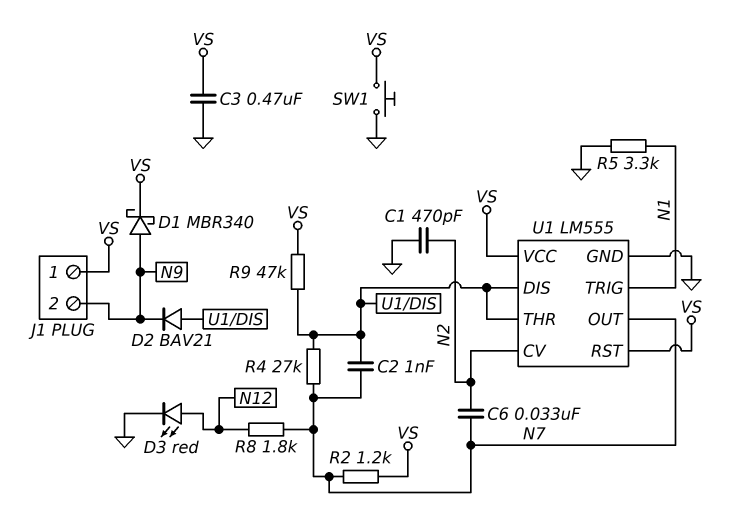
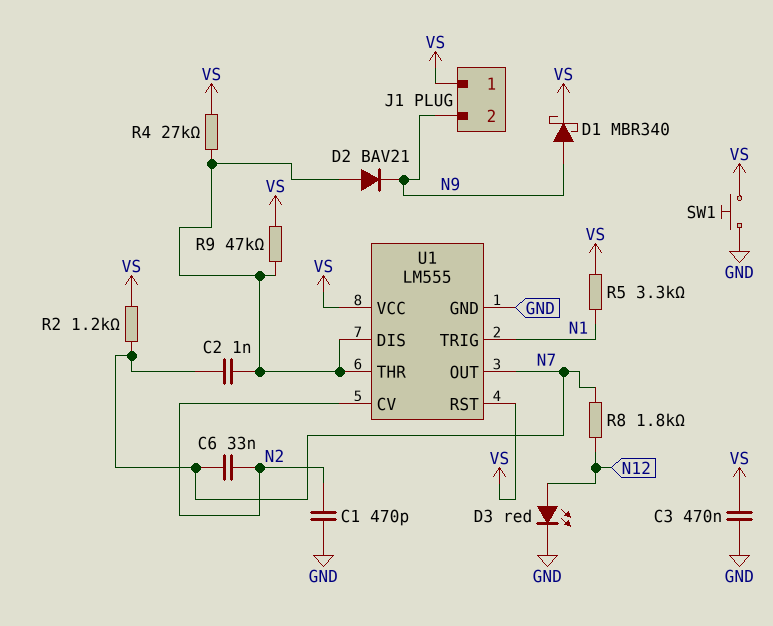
R4: 27k (N7, U1/DIS) -> 27k (U1/DIS, VS)
R5: 3.3k (GND, N1) -> 3.3k (N1, VS)

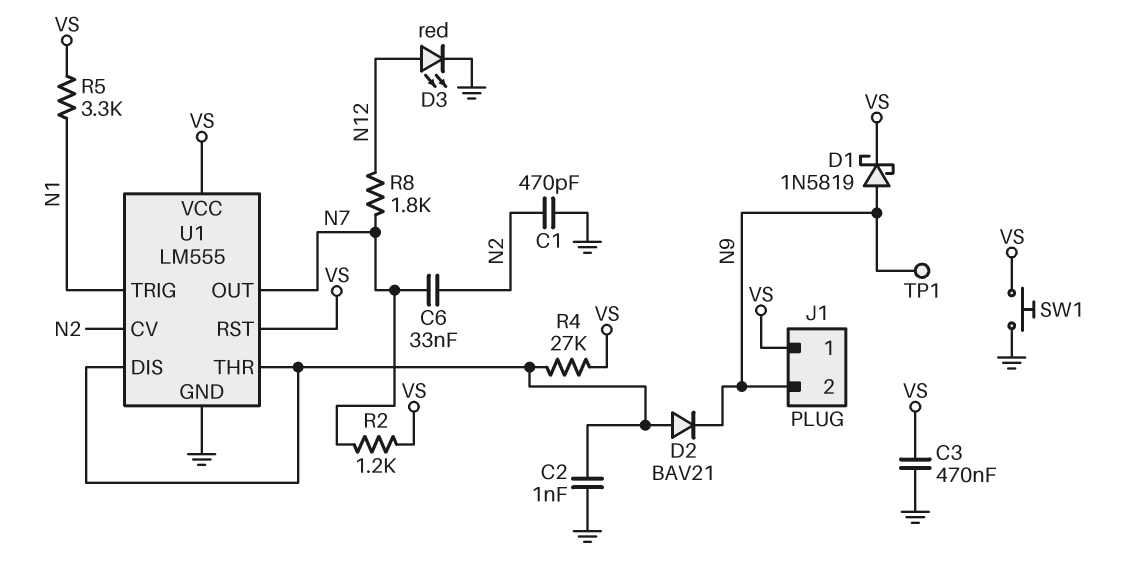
C2: 1nF (N7, U1/DIS) -> 1nF (GND, U1/DIS)
D1: schottky MBR340 (A N9, K VS) -> schottky 1N5819 (A N9, K VS)
R9: 47k (U1/DIS, VS) -> none
TP1: none -> test point (N9)

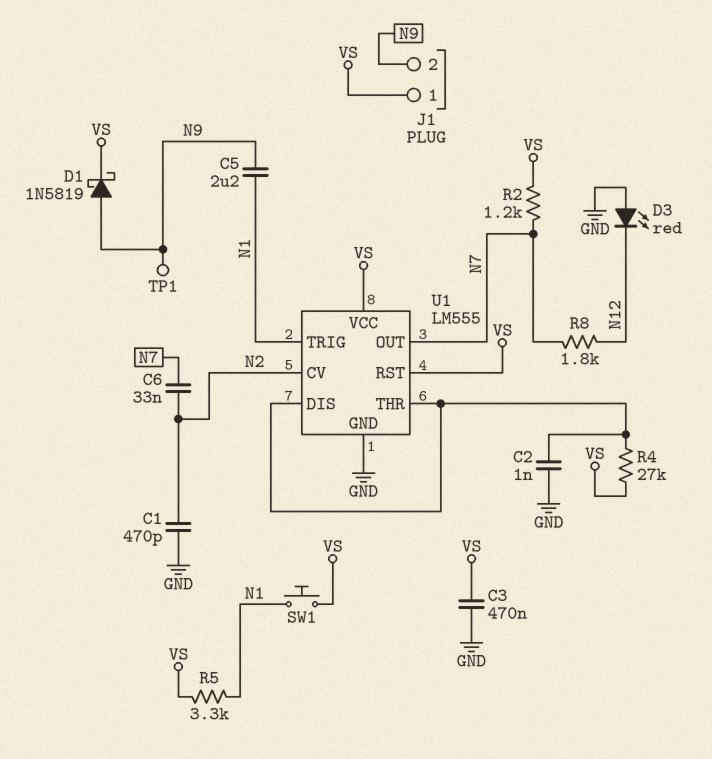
C5: none -> 2.2uF (N1, N9)
D2: diode BAV21 (A U1/DIS, K N9) -> none
D3: LED red (A N12, K GND) -> LED red (A GND, K N12)
SW1: button (GND, VS) -> button (N1, VS)

